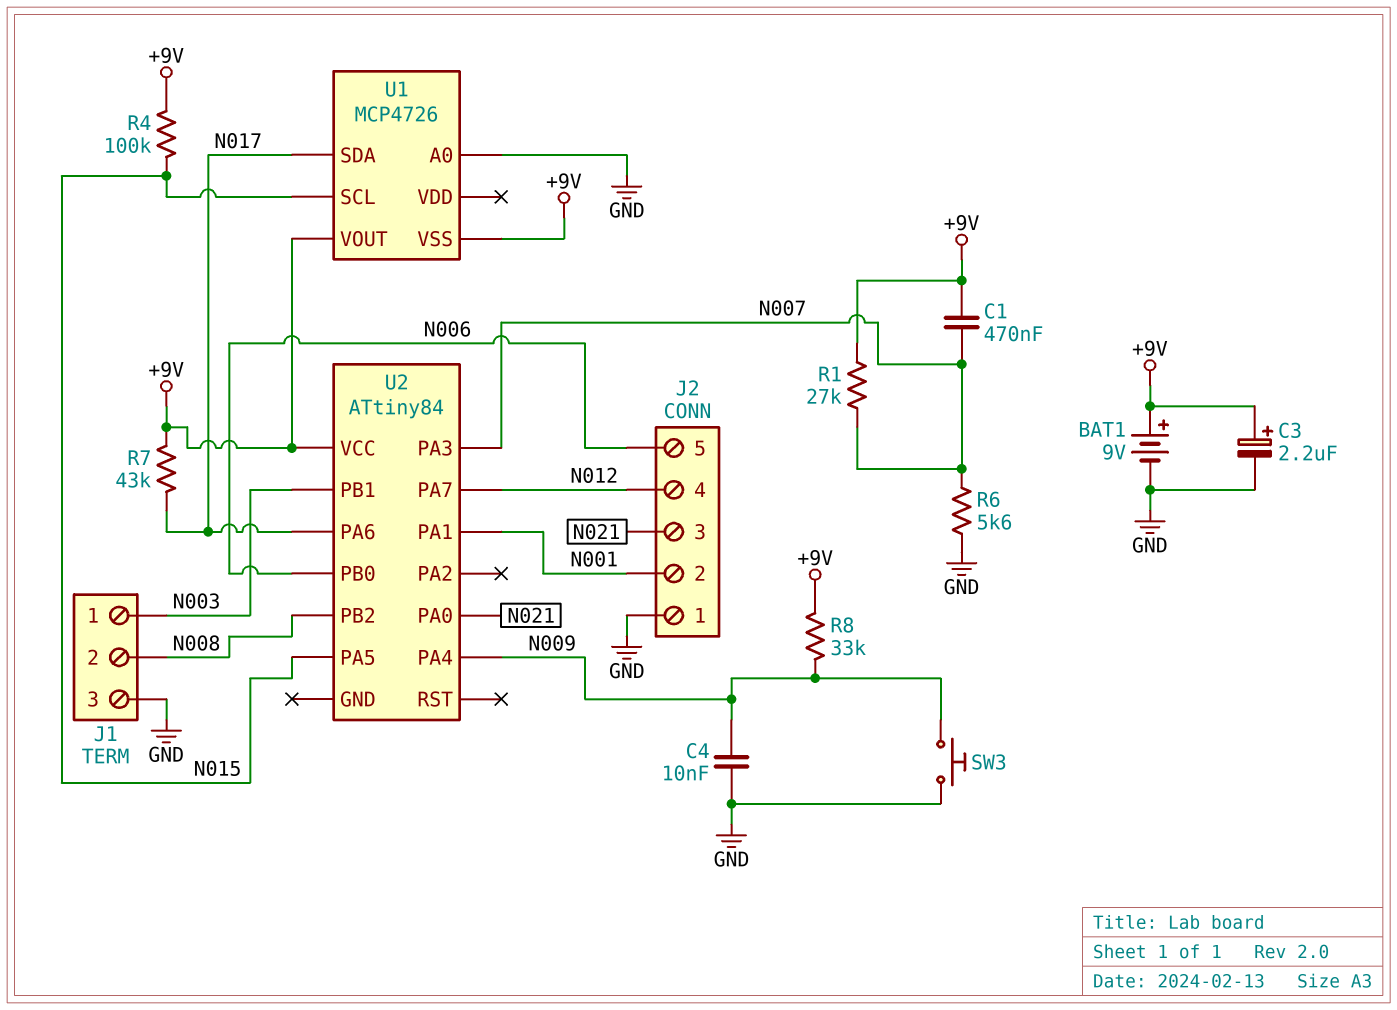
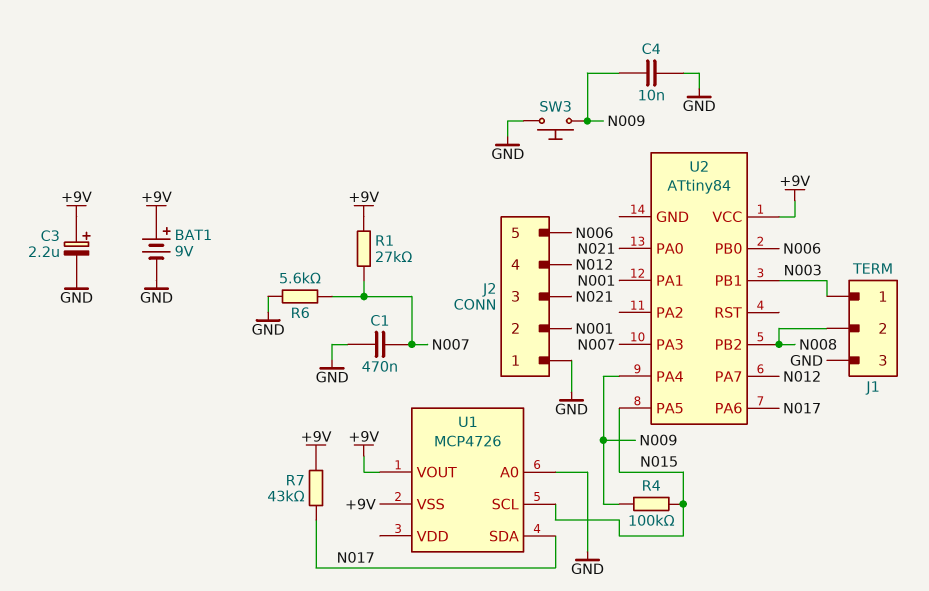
C1: 470nF (+9V, N007) -> 470nF (GND, N007)
R4: 100k (+9V, N015) -> 100k (N009, N015)
R8: 33k (+9V, N009) -> none

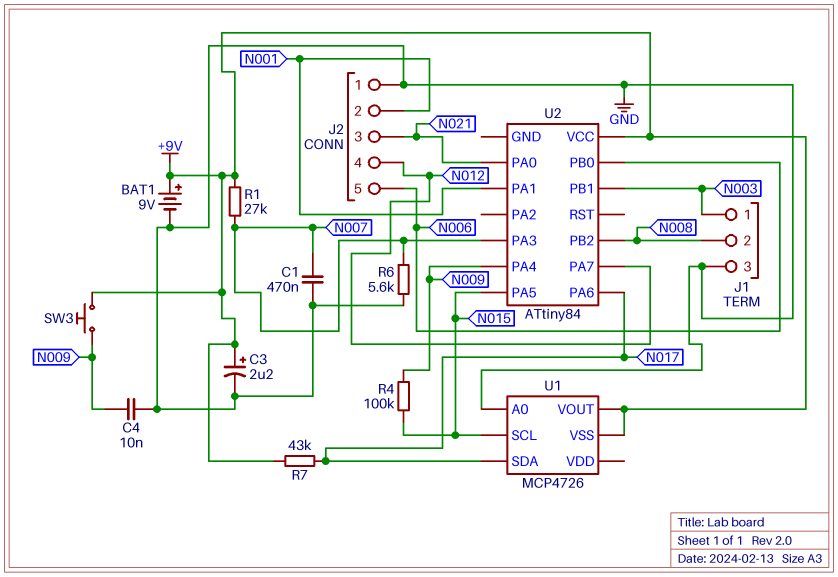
SW3: button (GND, N009) -> button (+9V, N009)

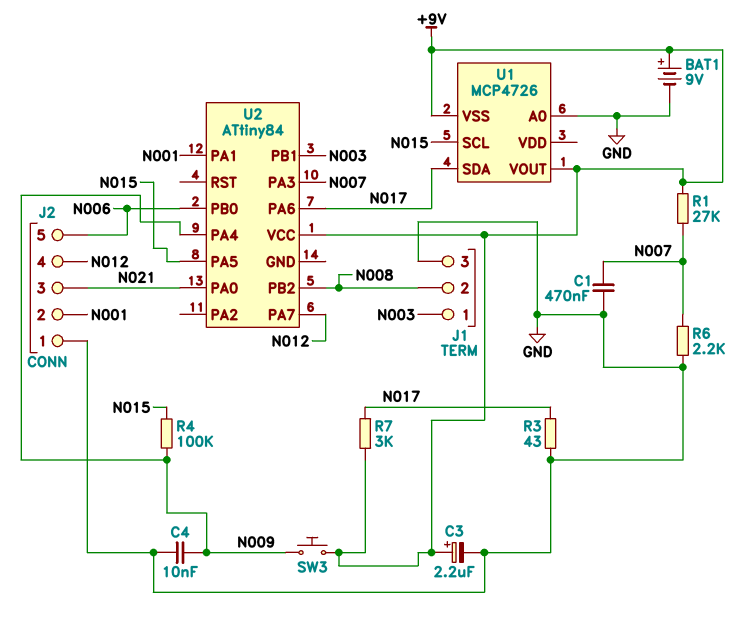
R3: none -> 43 (GND, N017)
R6: 5.6k (GND, N007) -> 2.2k (GND, N007)
R7: 43k (+9V, N017) -> 3k (+9V, N017)

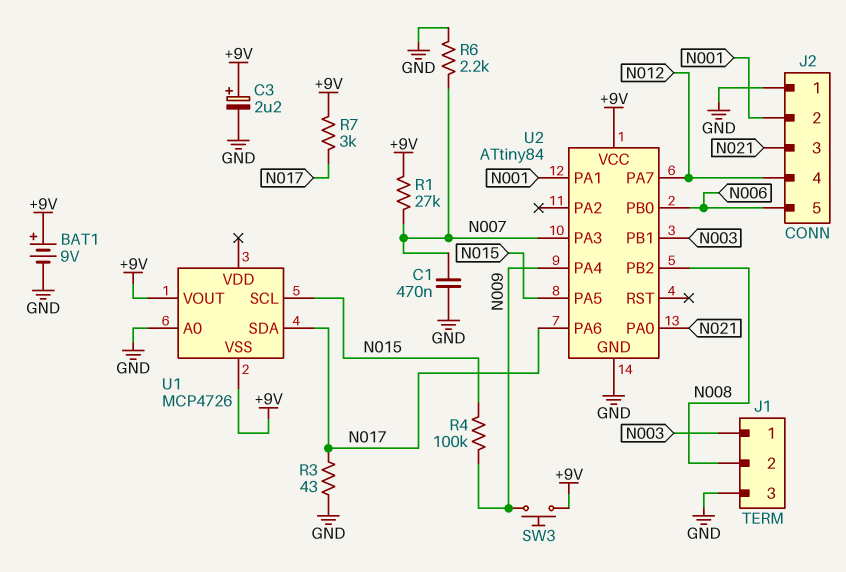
C4: 10nF (GND, N009) -> none
U2 pin GND: none -> GND

